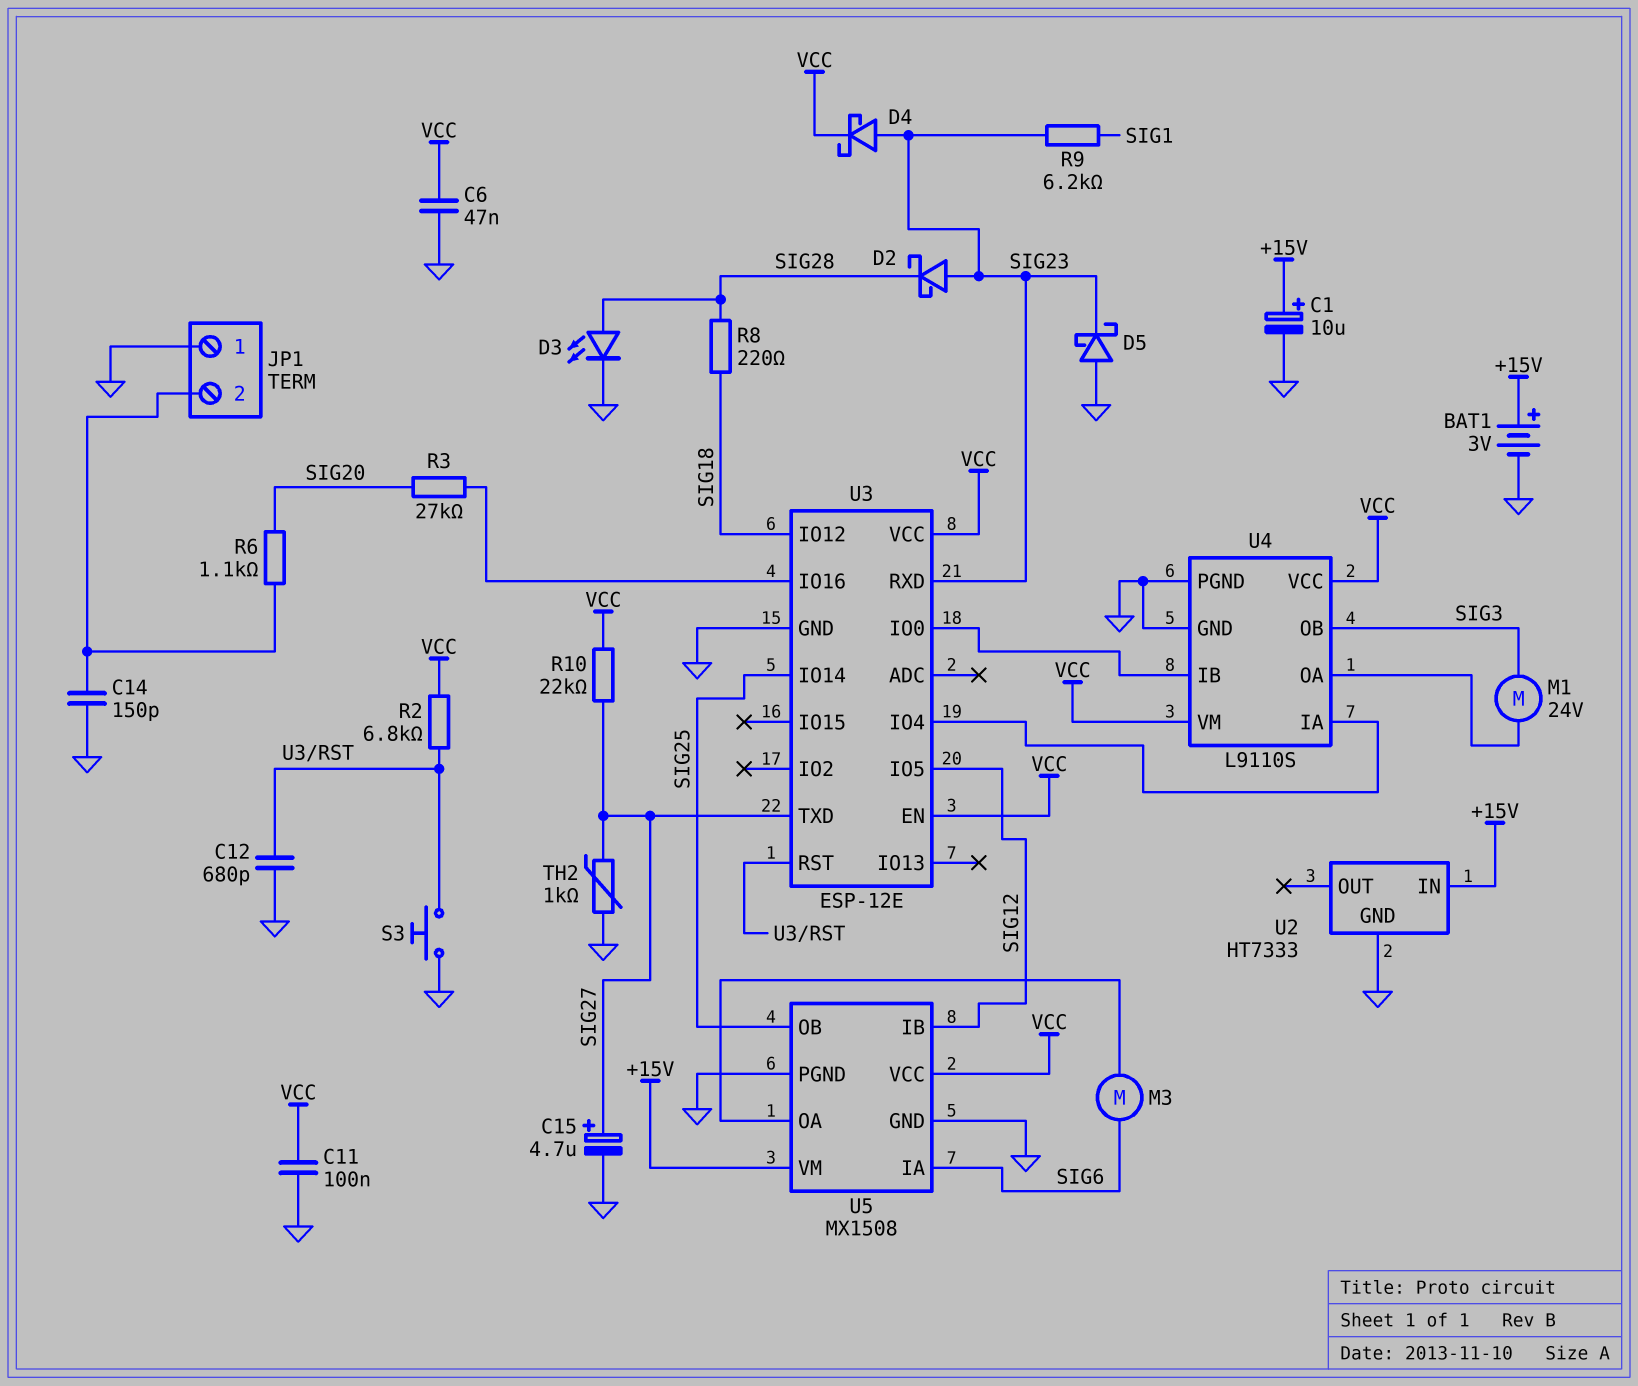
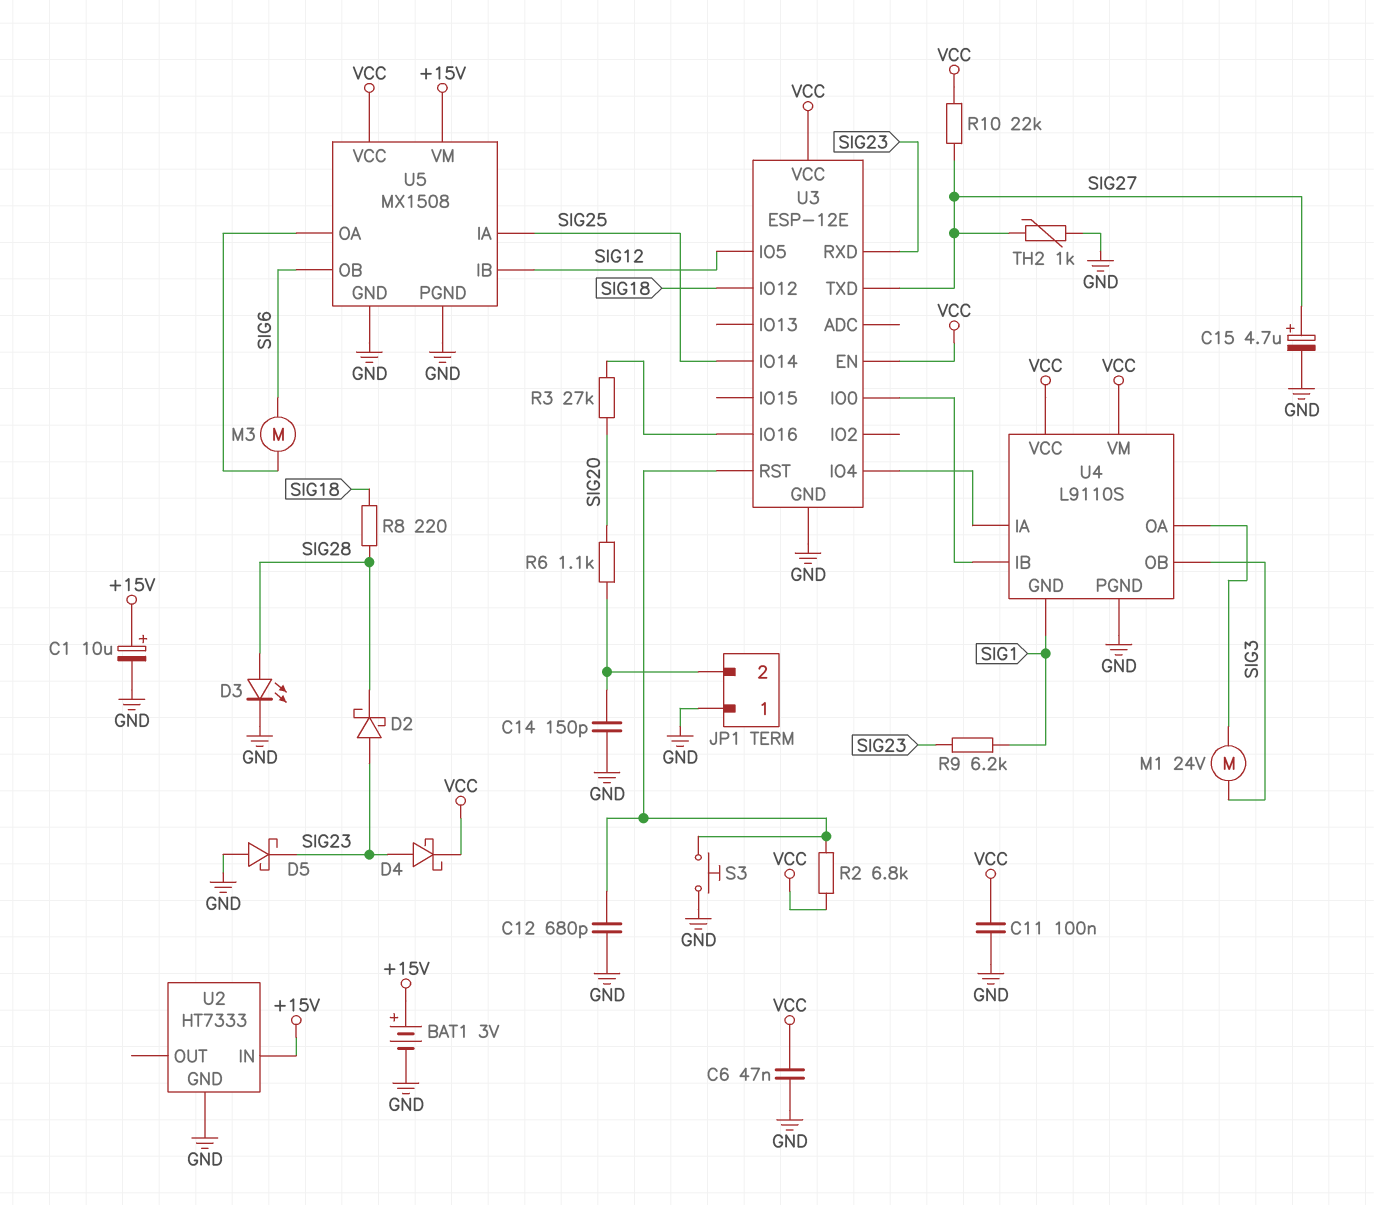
U4 pin GND: GND -> SIG1
U5 pin IA: SIG6 -> SIG25
U5 pin OB: SIG25 -> SIG6

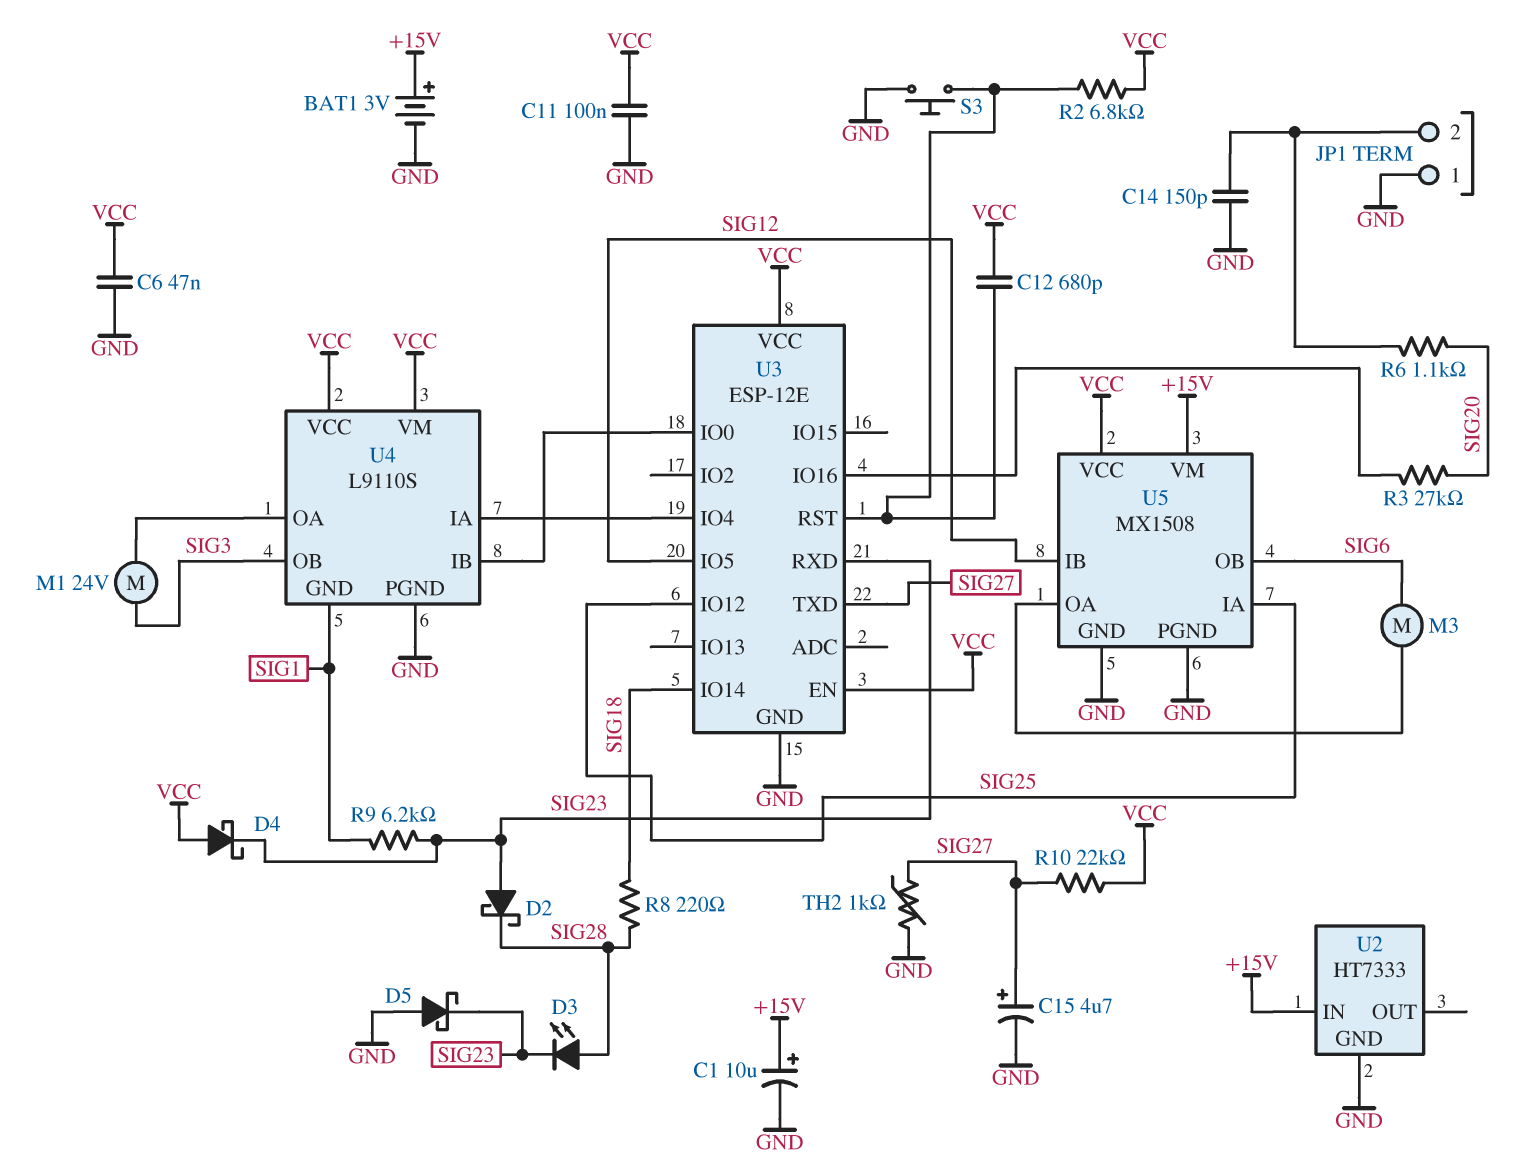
C12: 680pF (GND, U3/RST) -> 680pF (U3/RST, VCC)
D3: LED (A SIG28, K GND) -> LED (A SIG28, K SIG23)
D4: schottky (A SIG23, K VCC) -> schottky (A VCC, K SIG23)
U3 pin IO12: SIG18 -> SIG25
U3 pin IO14: SIG25 -> SIG18

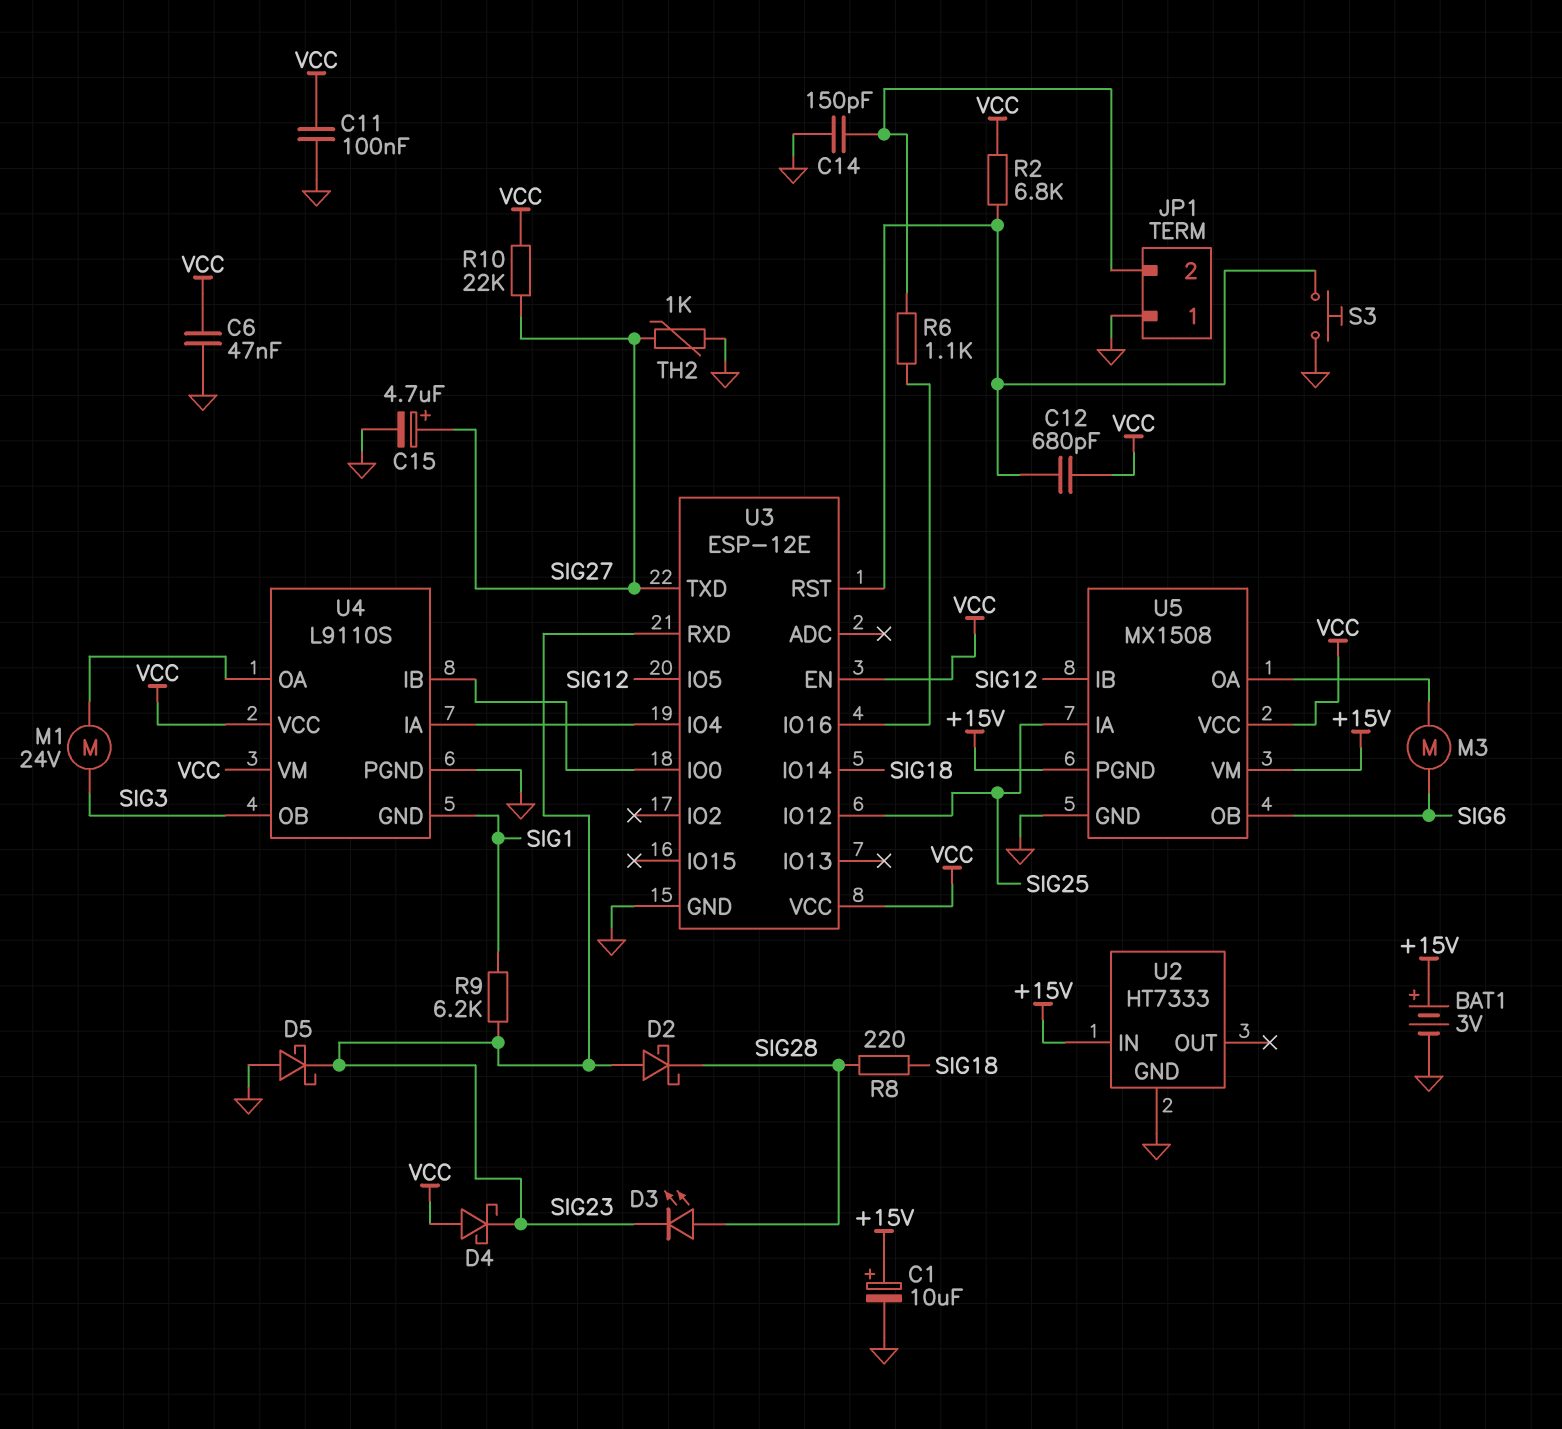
R3: 27k (SIG20, U3/IO16) -> none
R6: 1.1k (JP1/2, SIG20) -> 1.1k (JP1/2, U3/IO16)
U5 pin PGND: GND -> +15V

